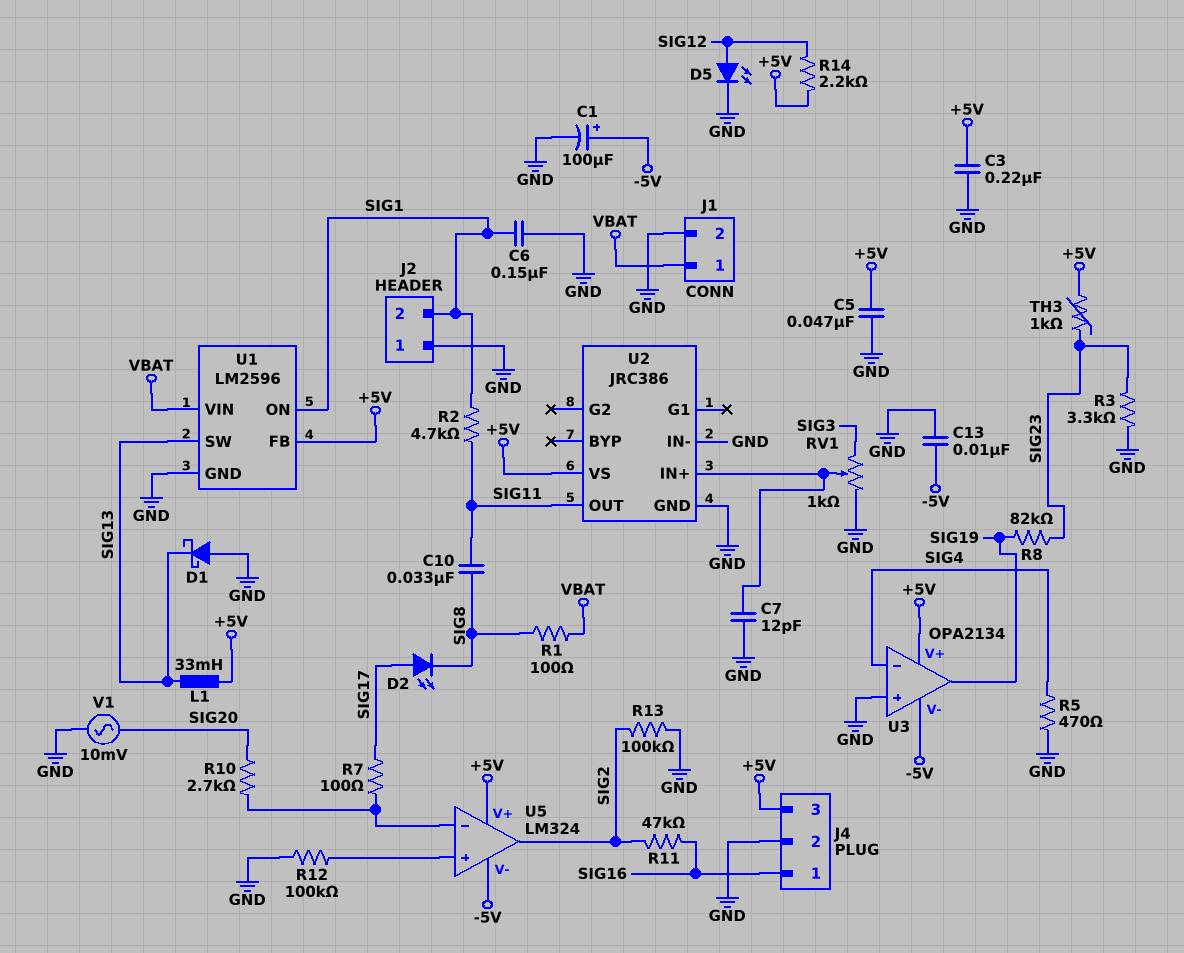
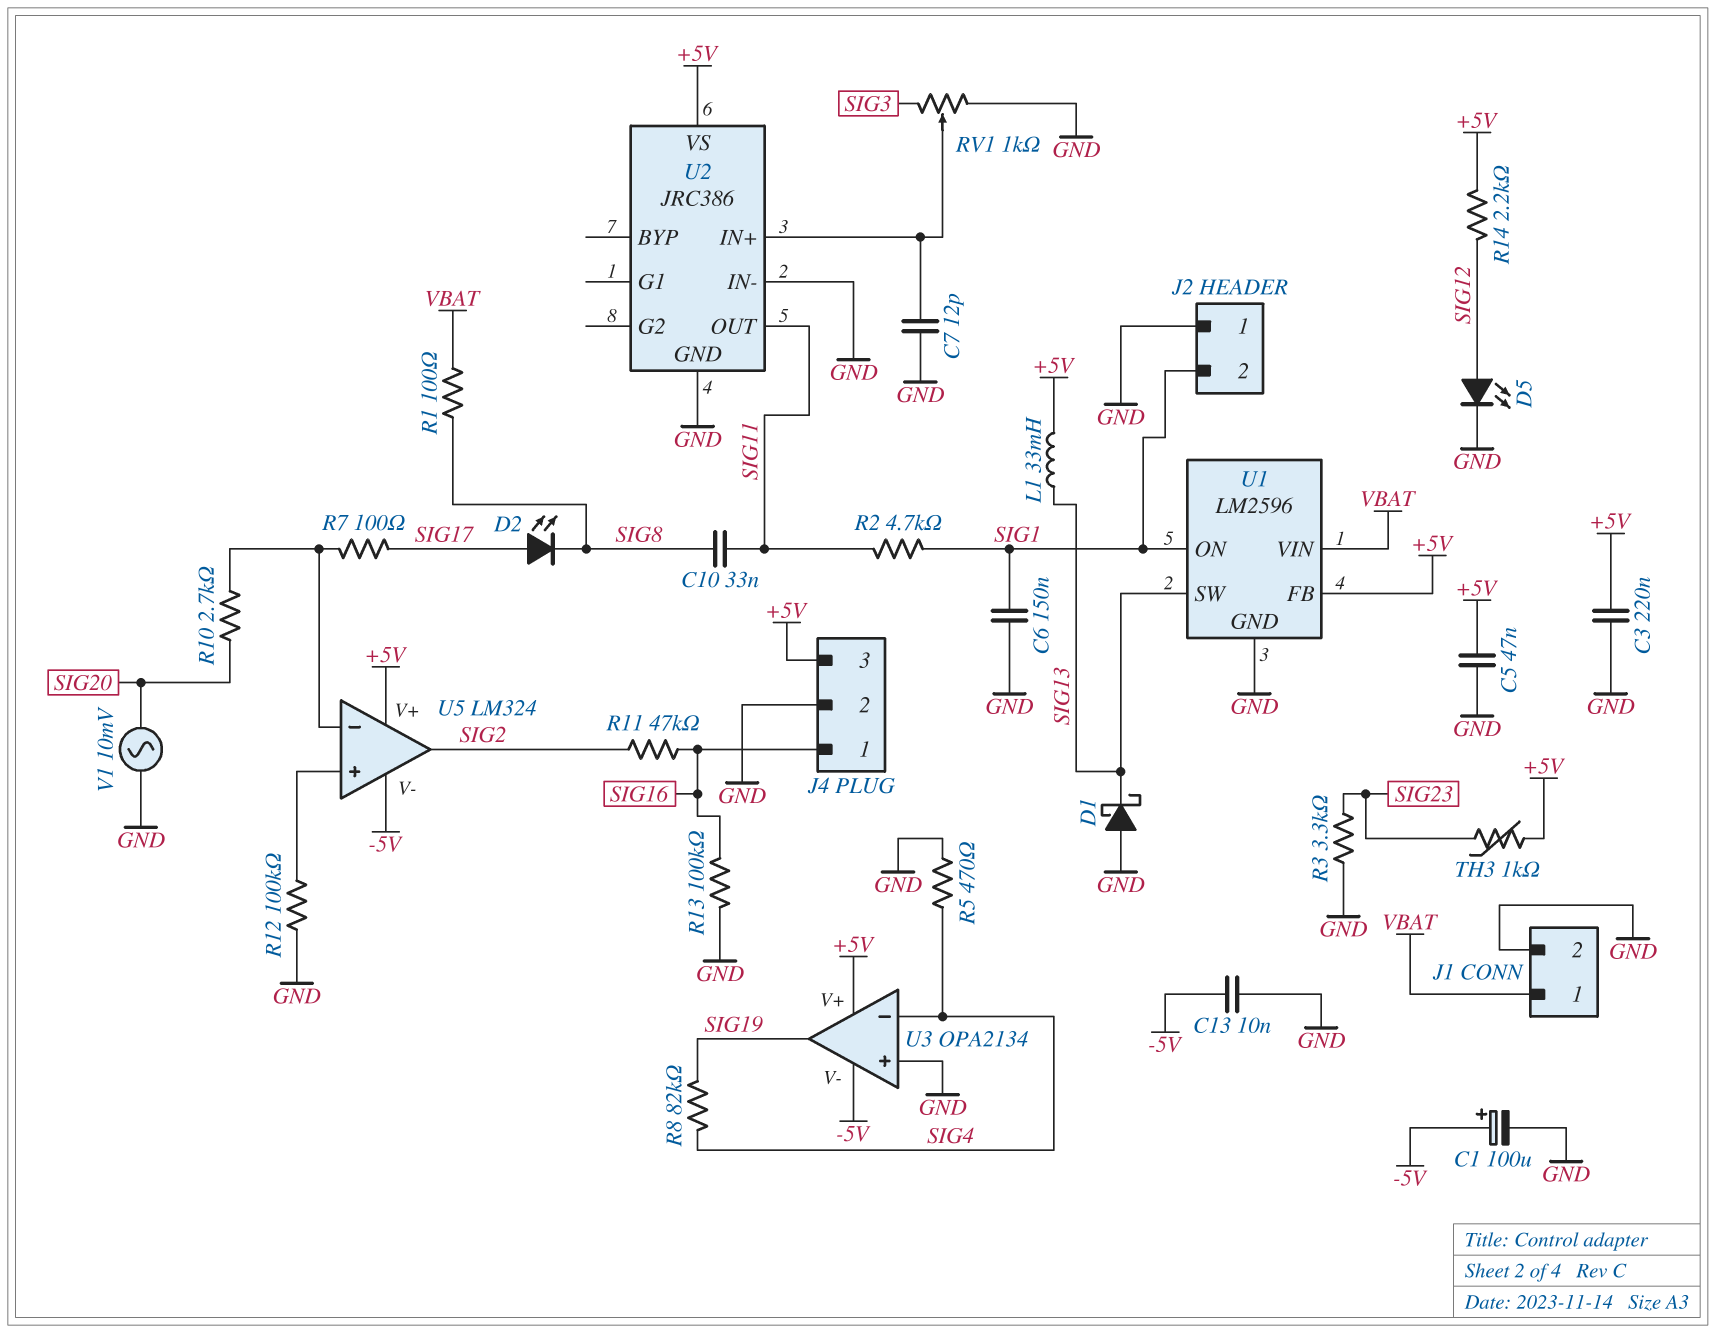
R8: 82k (SIG19, SIG23) -> 82k (SIG4, SIG19)
R13: 100k (GND, SIG2) -> 100k (GND, SIG16)

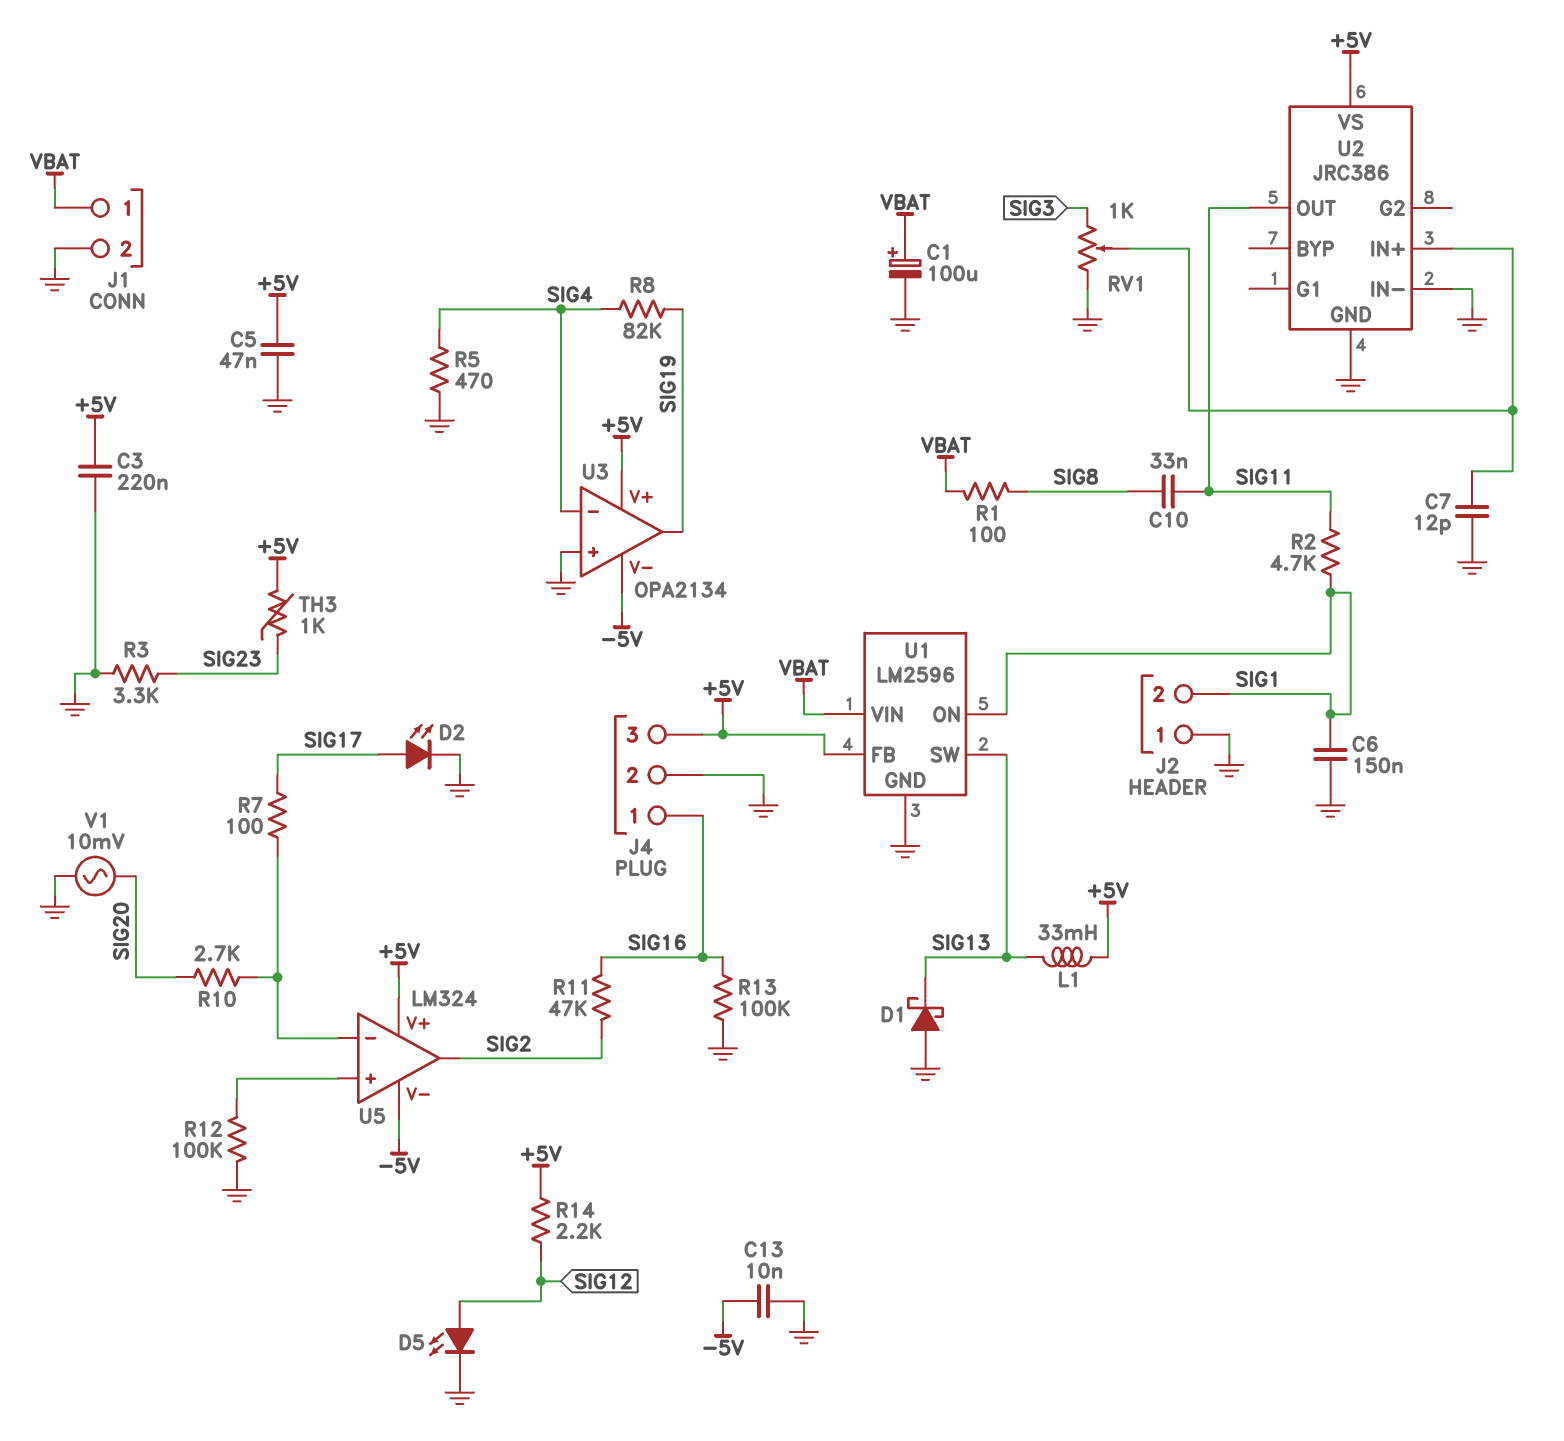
C1: 100uF (plus -5V, minus GND) -> 100uF (plus VBAT, minus GND)
D2: LED (A SIG17, K SIG8) -> LED (A SIG17, K GND)

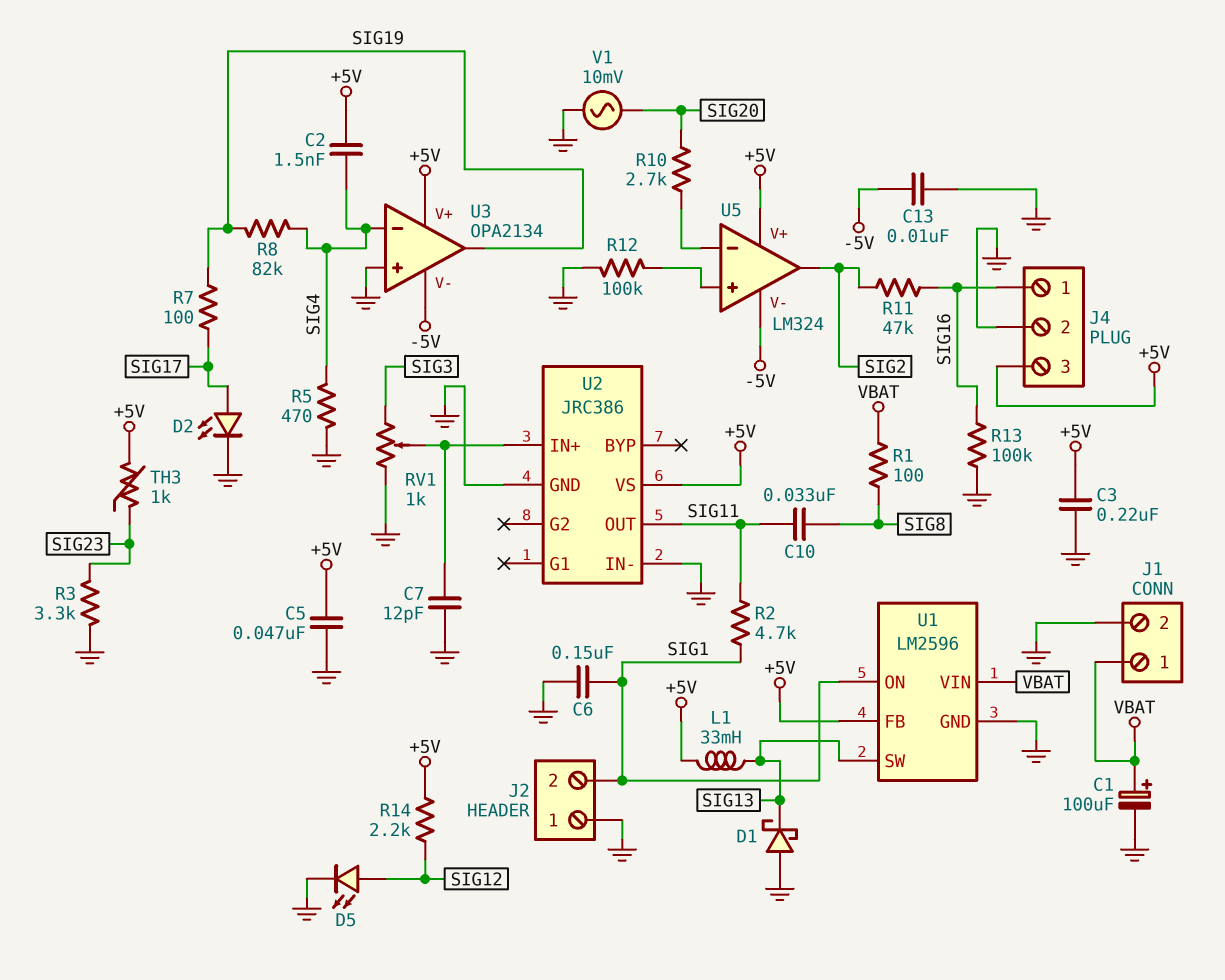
C2: none -> 1.5nF (+5V, SIG4)
R7: 100 (SIG17, U5/in-) -> 100 (SIG17, SIG19)

